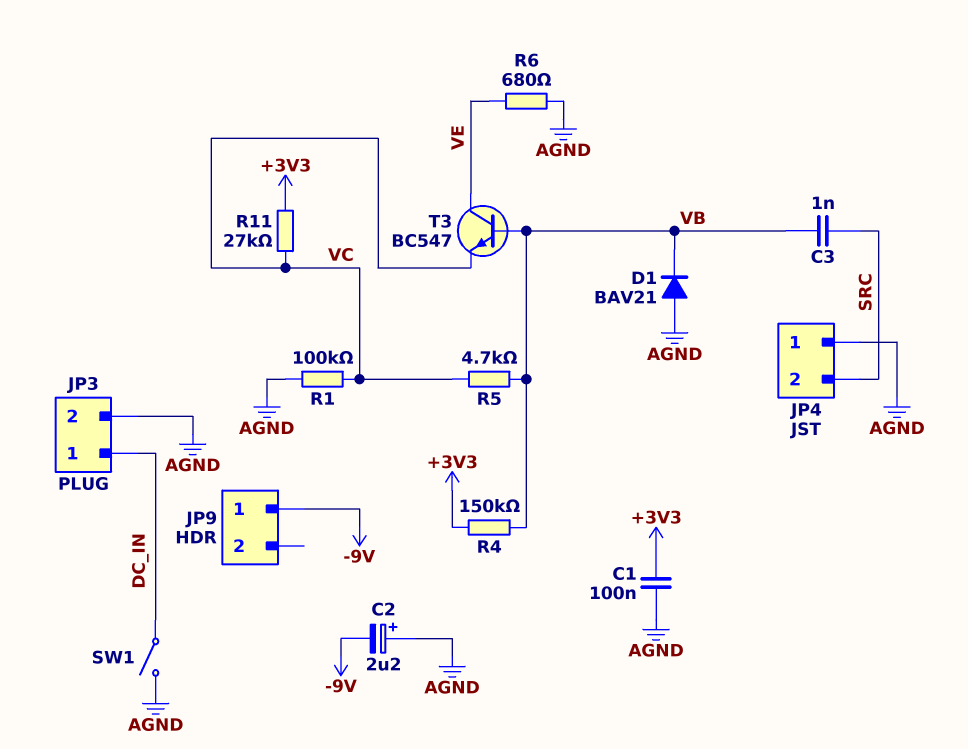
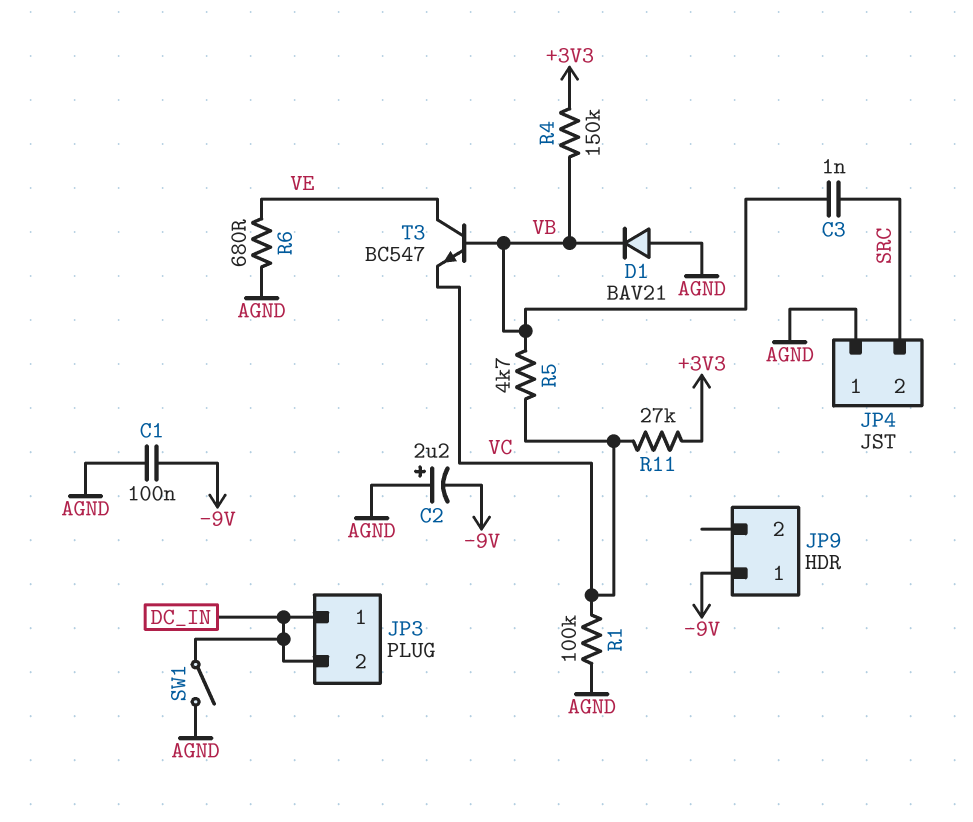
C1: 100nF (+3V3, AGND) -> 100nF (-9V, AGND)
JP3 pin 2: AGND -> DC_IN

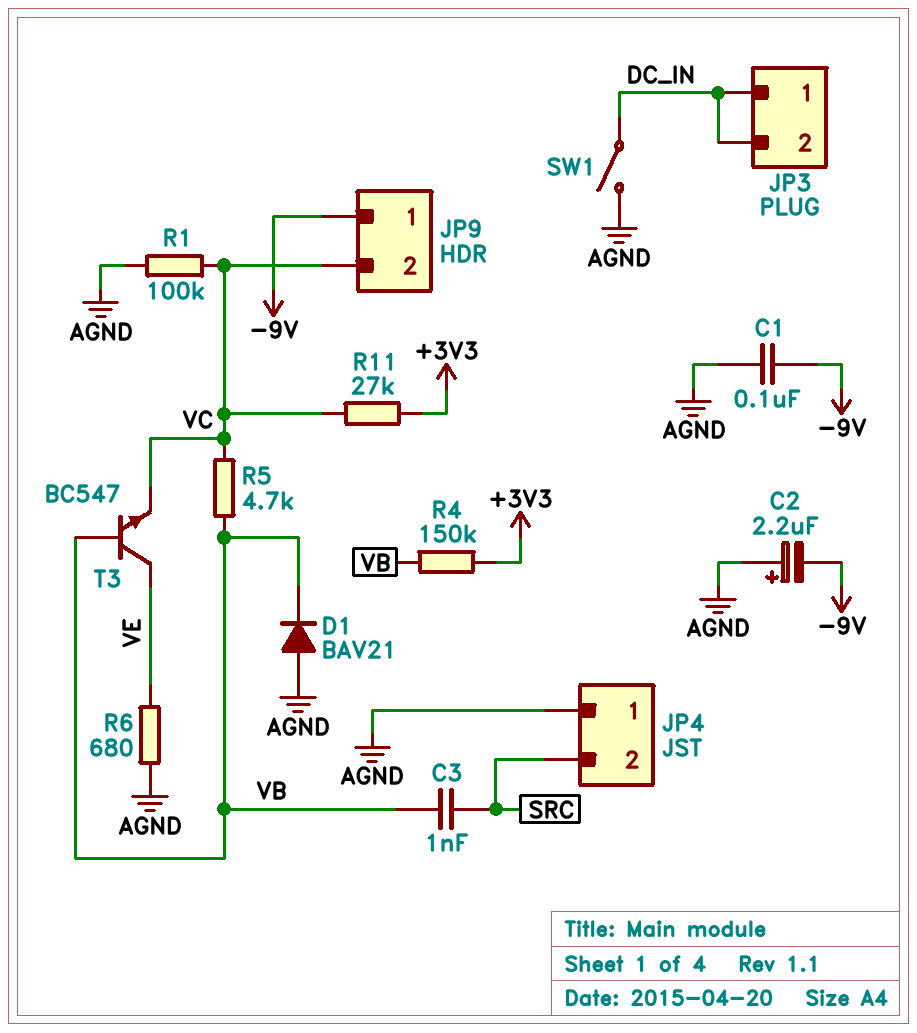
JP9 pin 2: none -> VC

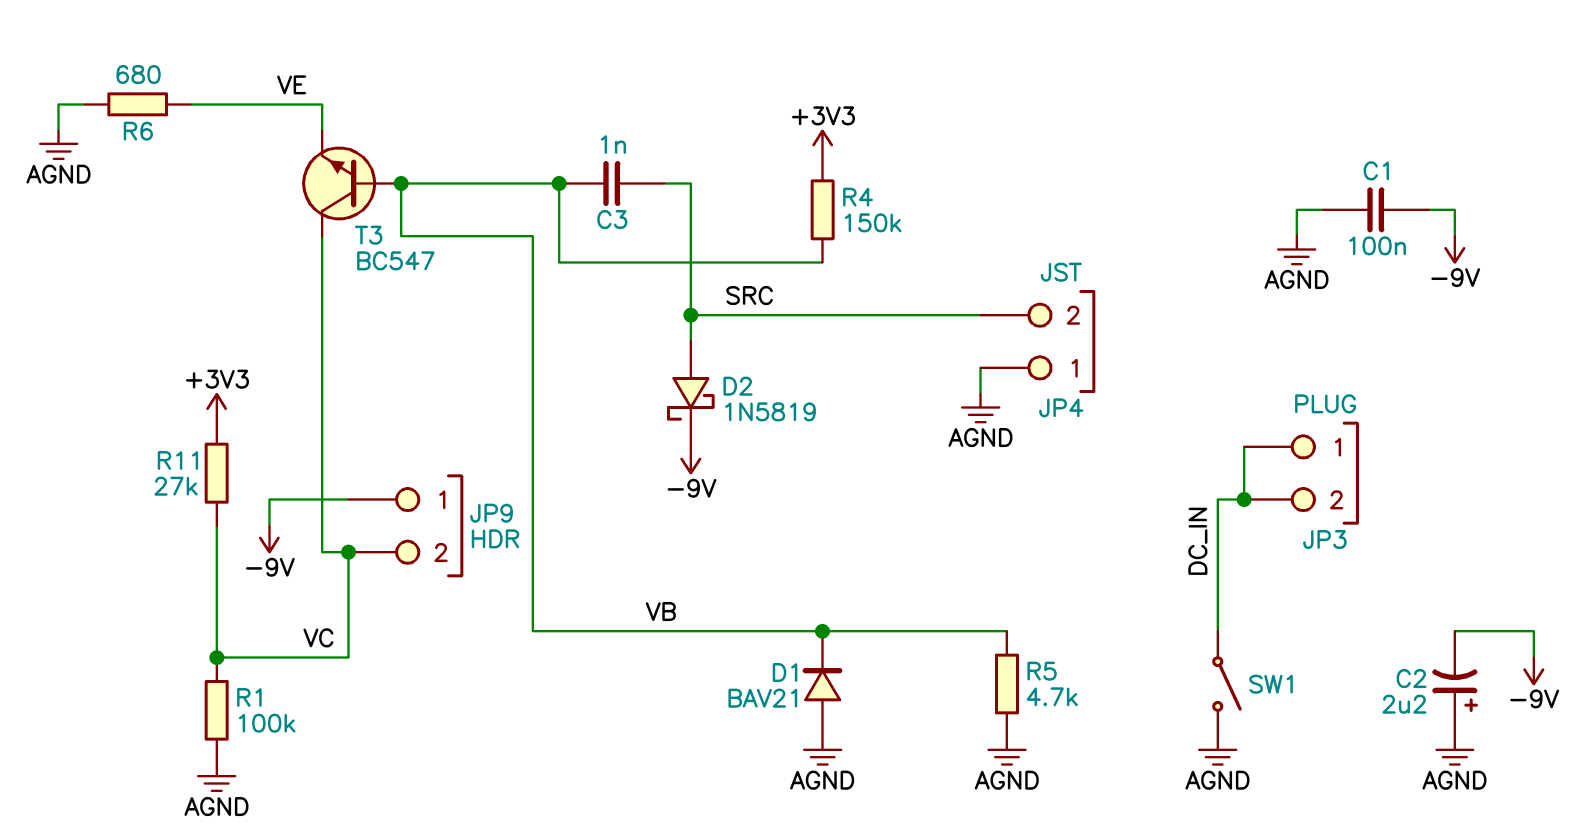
D2: none -> schottky 1N5819 (A SRC, K -9V)
R5: 4.7k (VB, VC) -> 4.7k (AGND, VB)
T3: NPN BC547 (B VB, C VE, E VC) -> NPN BC547 (B VB, C VC, E VE)

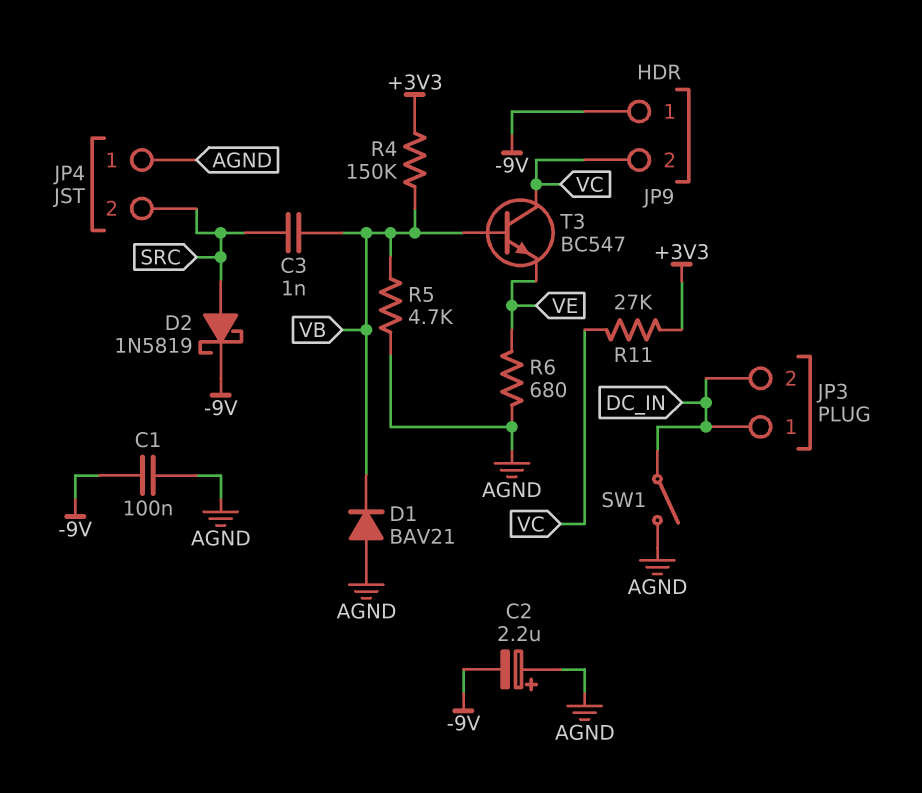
R1: 100k (AGND, VC) -> none

